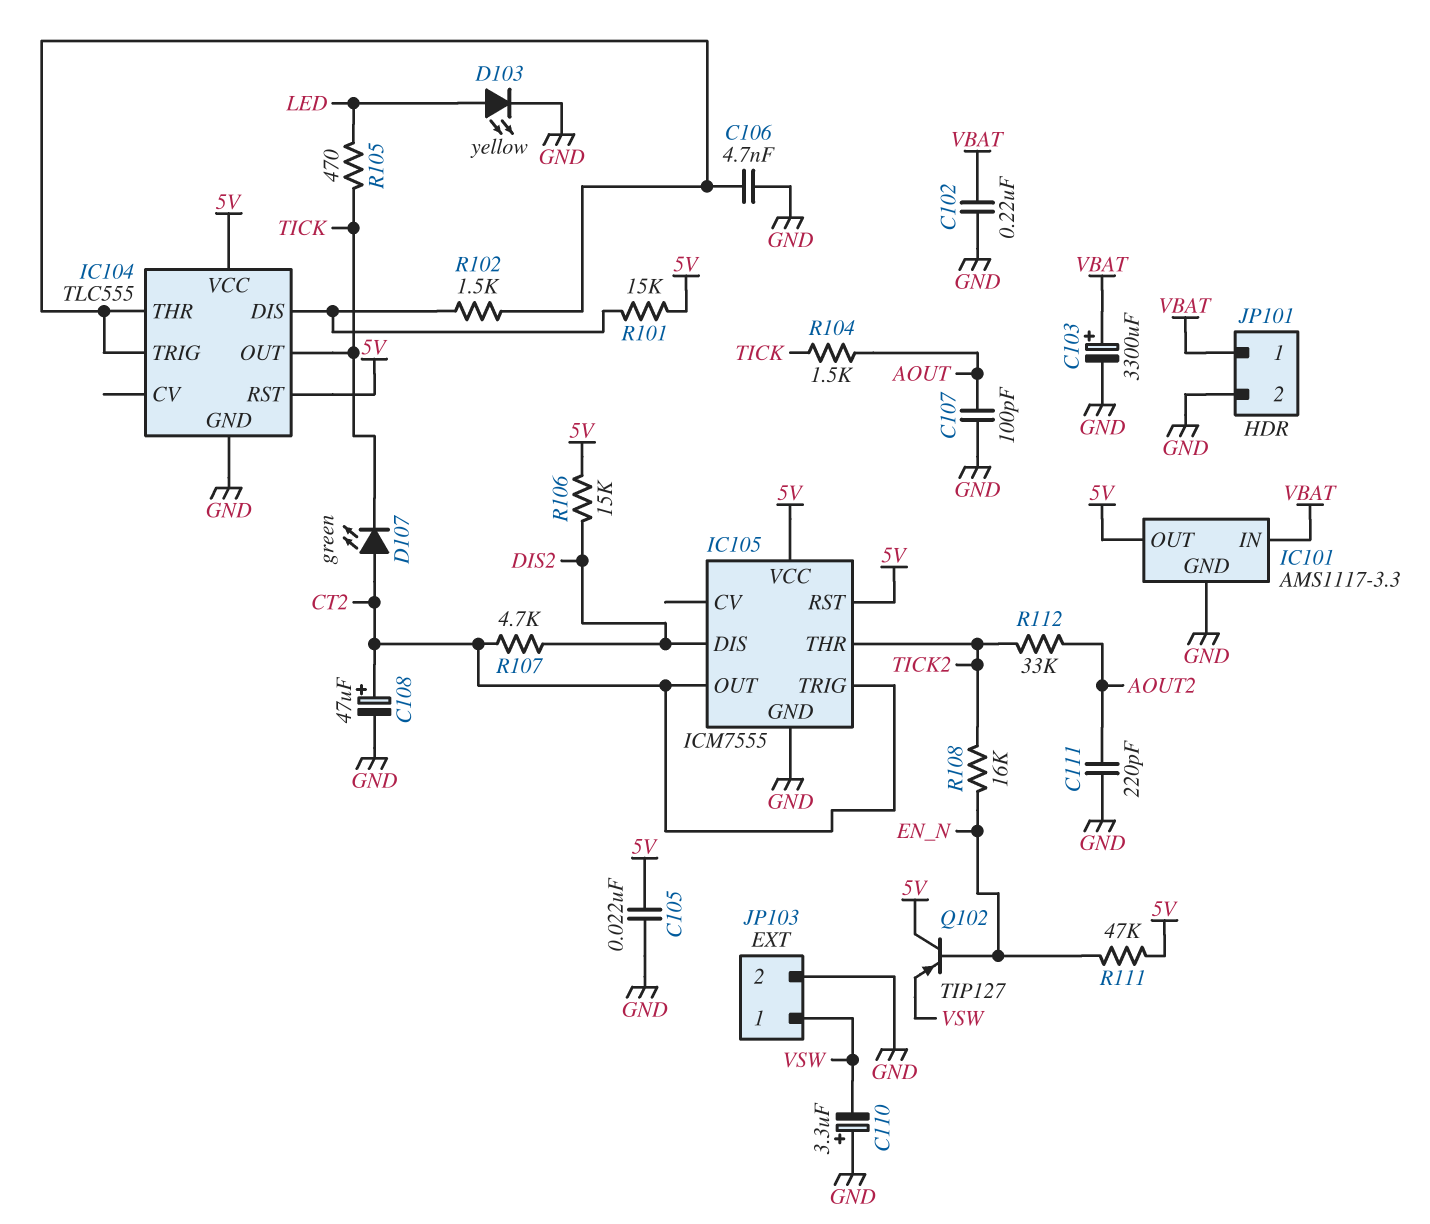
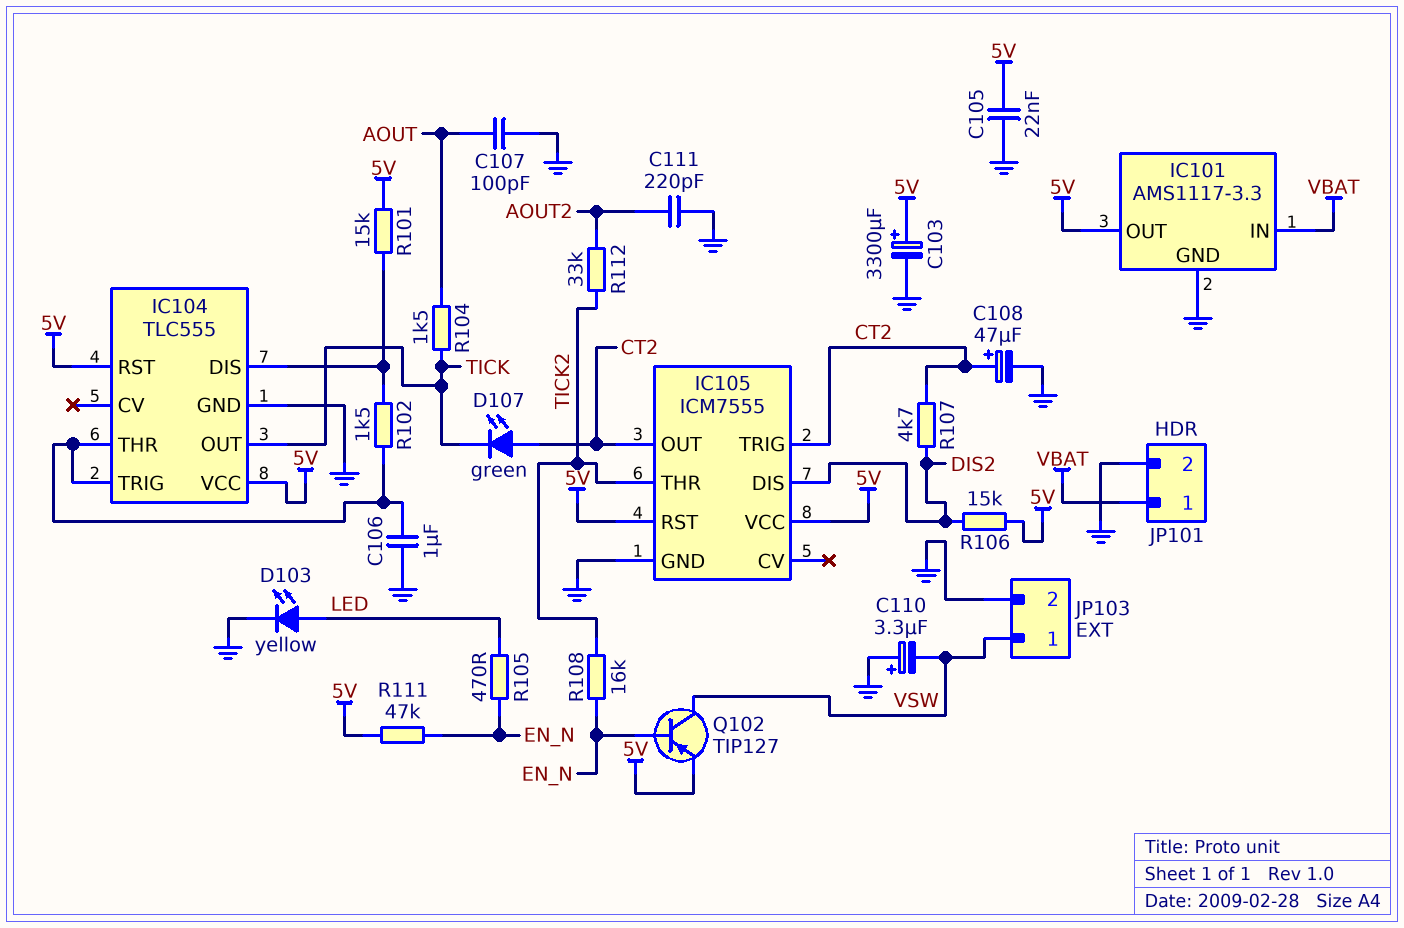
C102: 220nF (GND, VBAT) -> none
C103: 3300uF (plus VBAT, minus GND) -> 3300uF (plus 5V, minus GND)
C106: 4.7nF (GND, IC104/THR) -> 1uF (GND, IC104/THR)
Q102: PNP TIP127 (B EN_N, C 5V, E VSW) -> PNP TIP127 (B EN_N, C VSW, E 5V)
R105: 470 (LED, TICK) -> 470 (EN_N, LED)

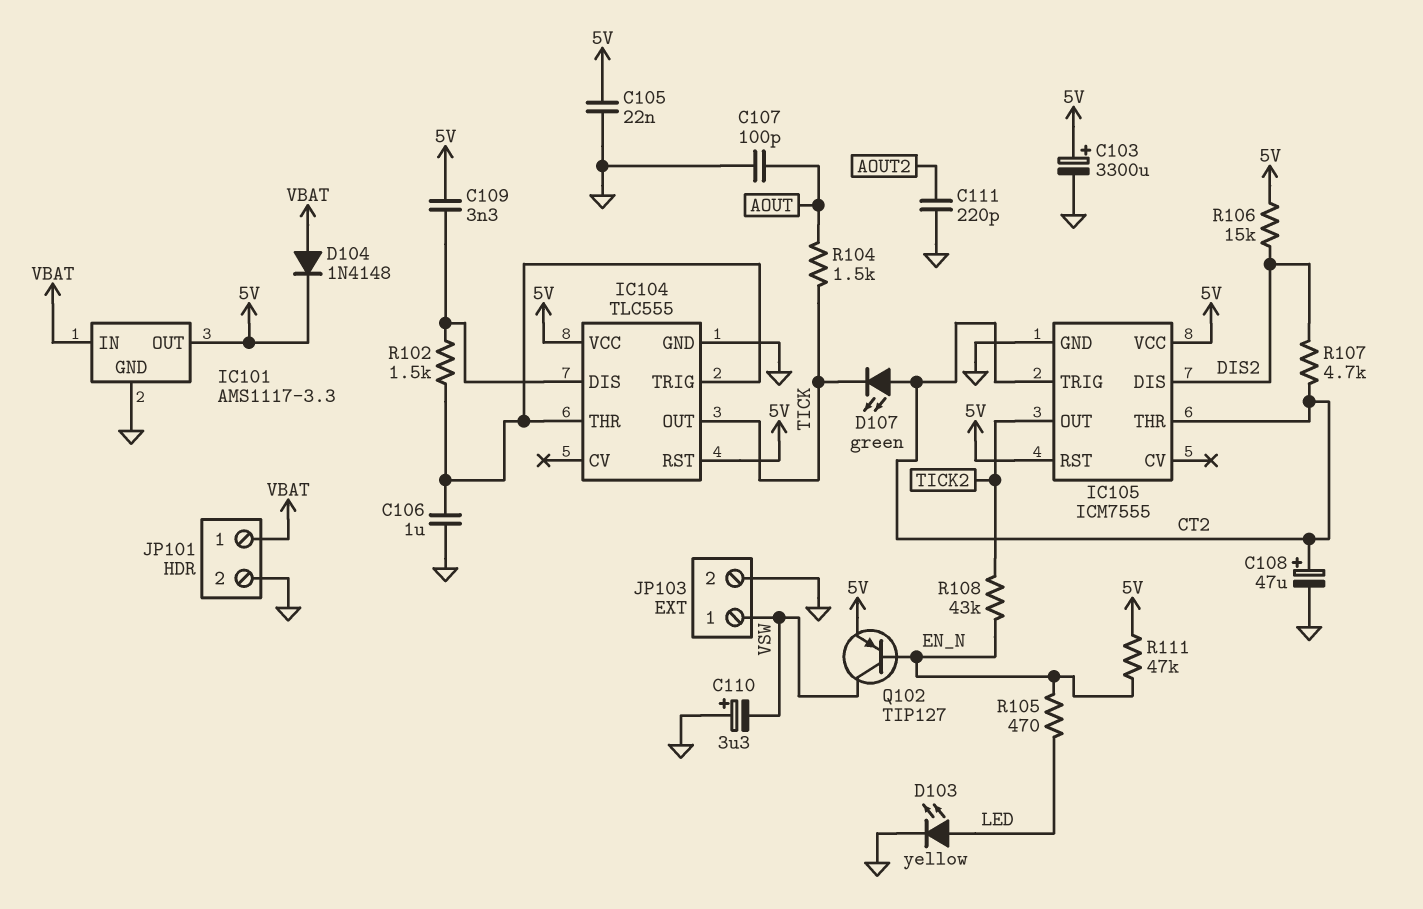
C109: none -> 3.3nF (5V, IC104/DIS)
D104: none -> diode 1N4148 (A VBAT, K 5V)
IC105 pin OUT: CT2 -> TICK2
IC105 pin THR: TICK2 -> CT2
R101: 15k (5V, IC104/DIS) -> none
R108: 16k (EN_N, TICK2) -> 43k (EN_N, TICK2)
R112: 33k (AOUT2, TICK2) -> none

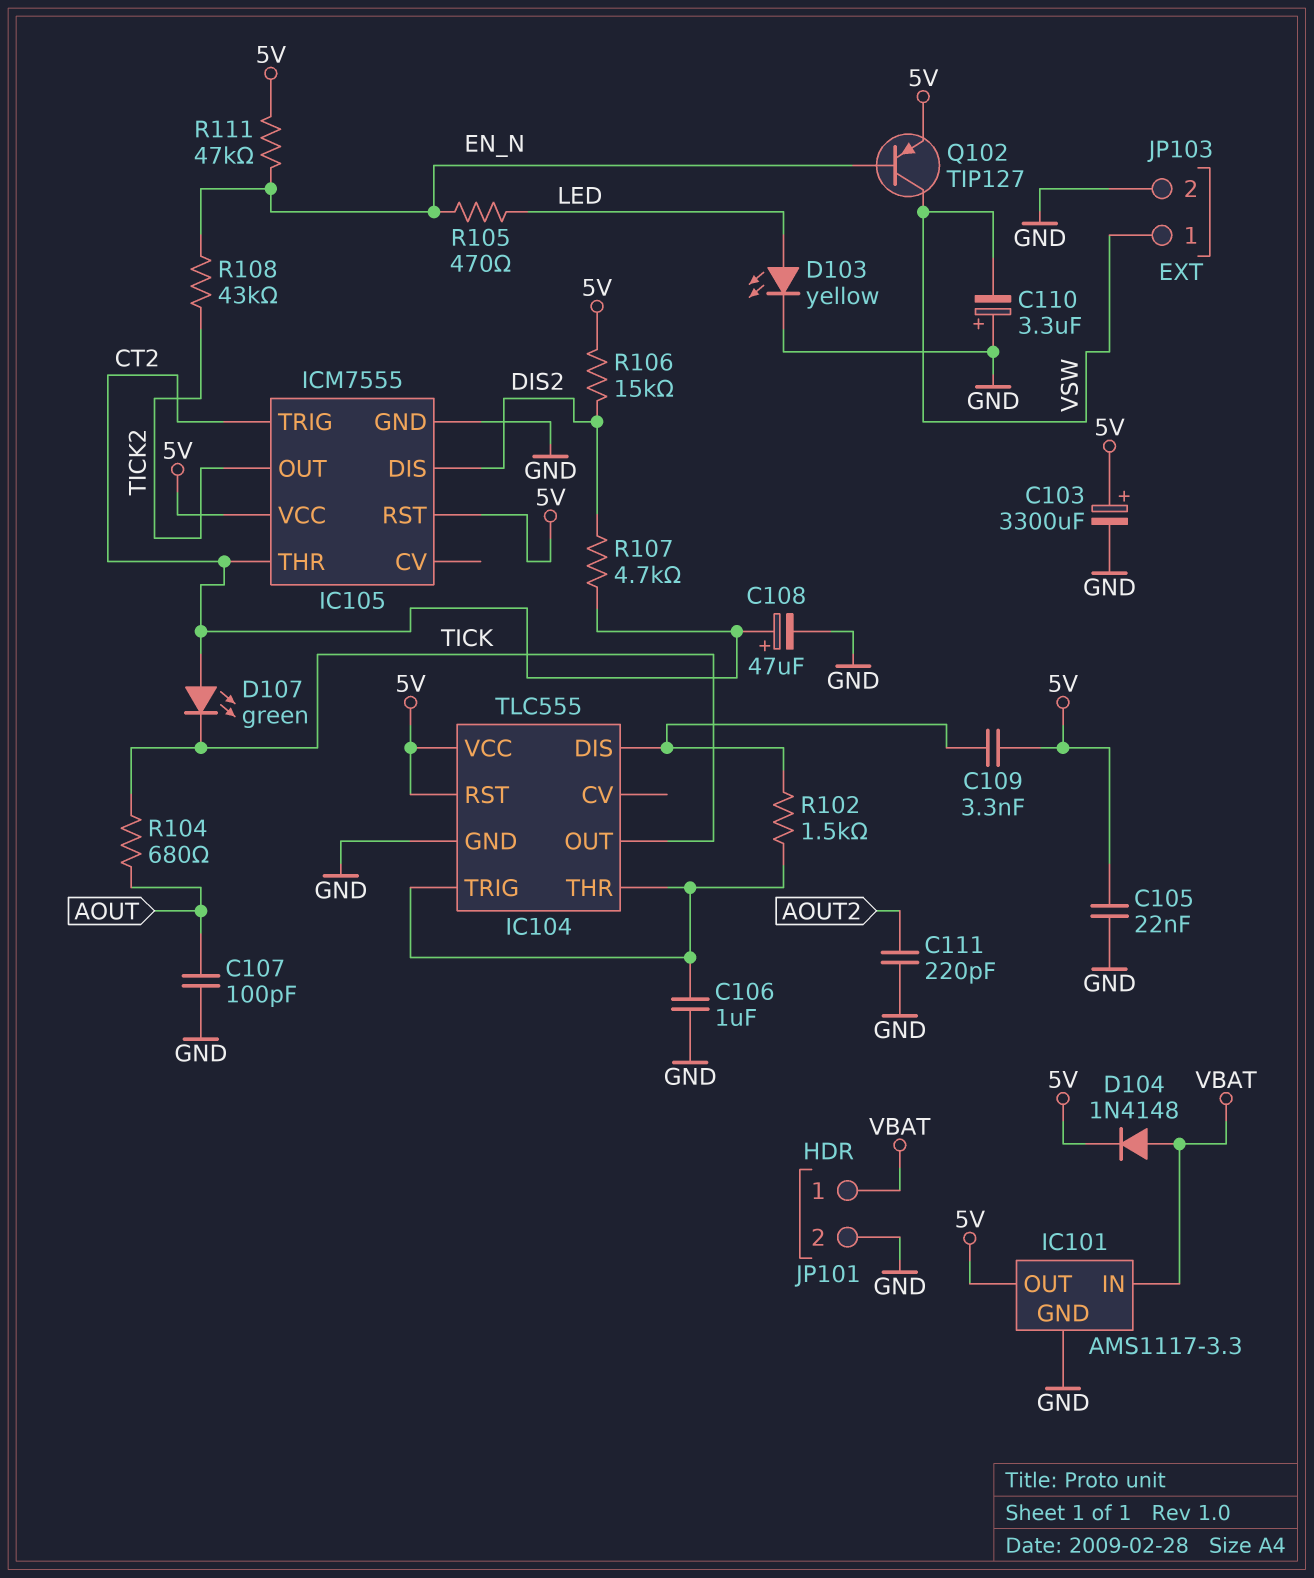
R104: 1.5k (AOUT, TICK) -> 680 (AOUT, TICK)

